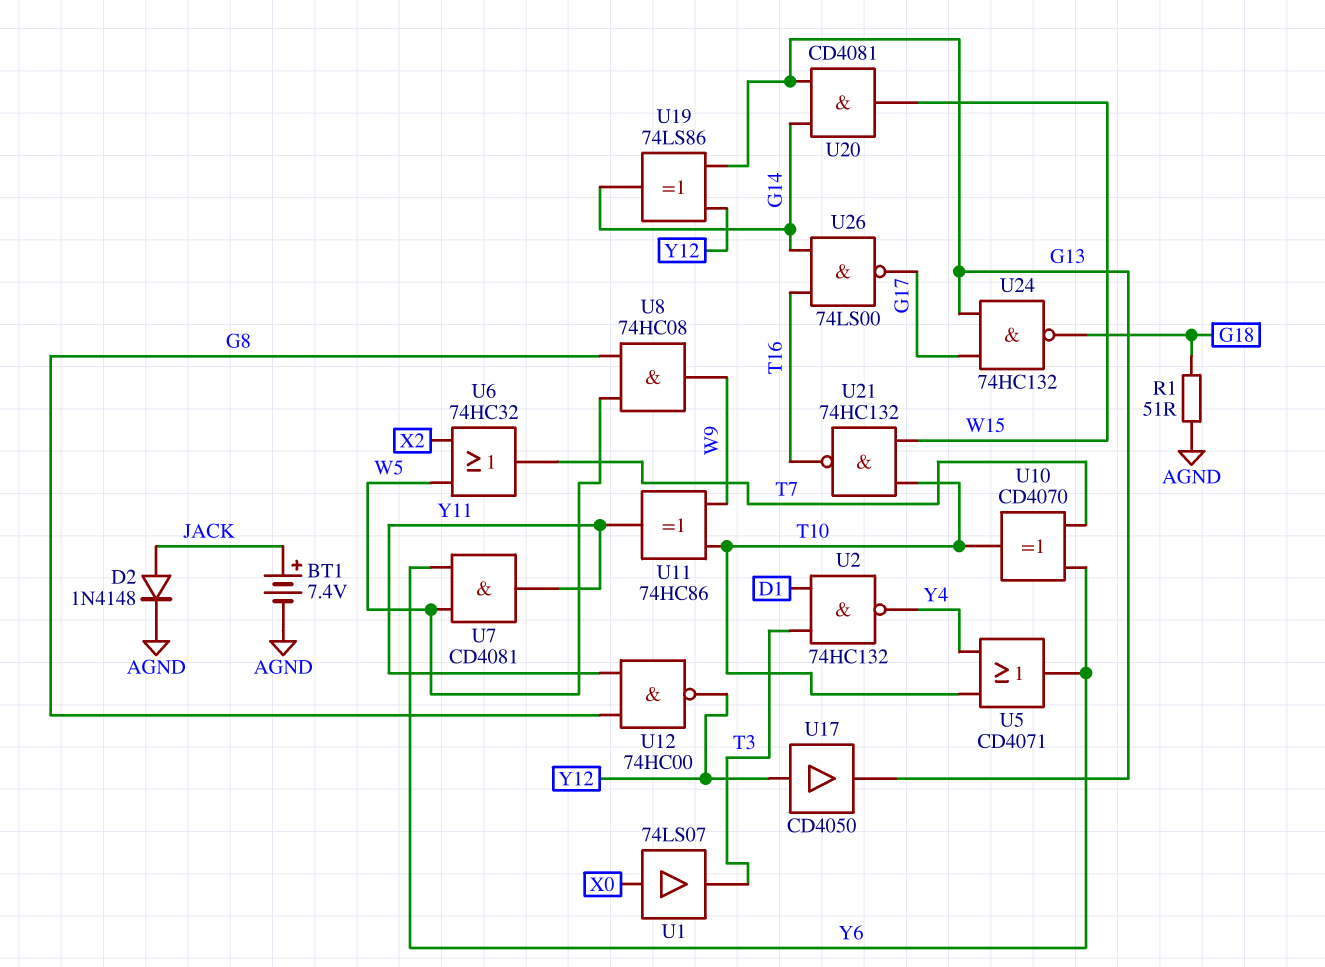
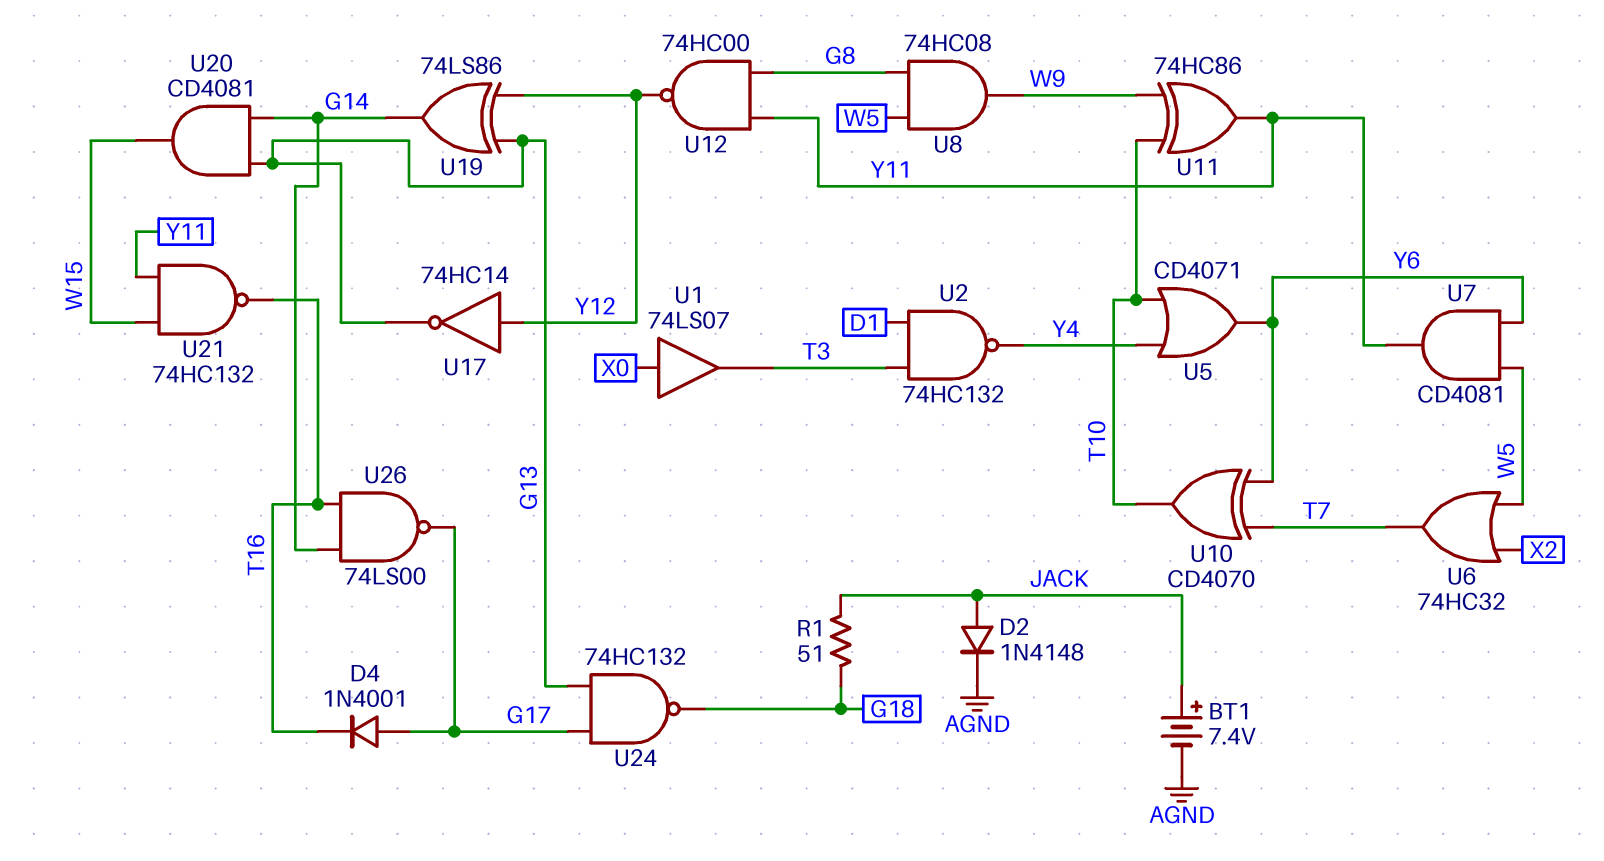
D4: none -> diode 1N4001 (A G17, K T16)
R1: 51 (AGND, G18) -> 51 (G18, JACK)
U17: buffer CD4050 (in Y12, out G13) -> NOT 74HC14 (in Y12, out G13)
U21: NAND 74HC132 (in T10, in W15, out T16) -> NAND 74HC132 (in W15, in Y11, out T16)

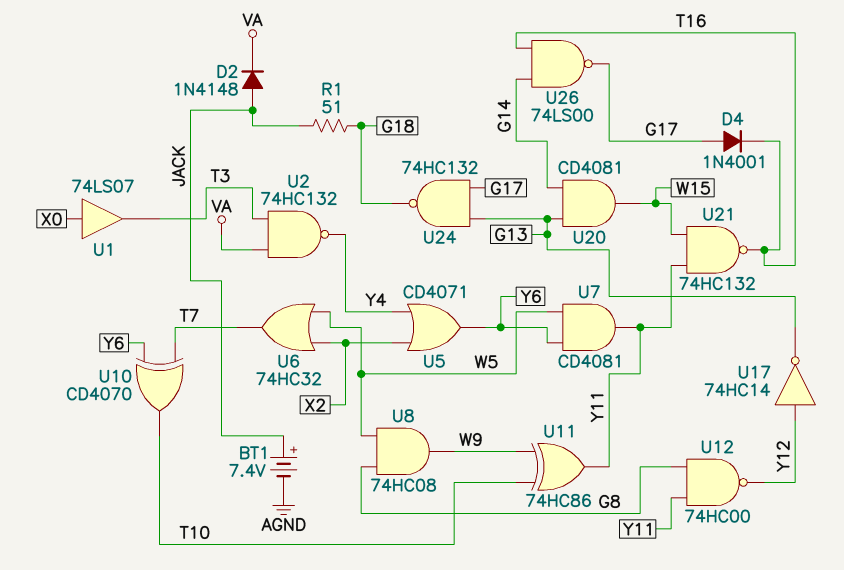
D2: diode 1N4148 (A JACK, K AGND) -> diode 1N4148 (A JACK, K VA)
U2: NAND 74HC132 (in D1, in T3, out Y4) -> NAND 74HC132 (in T3, in VA, out Y4)
U5: OR CD4071 (in T10, in Y4, out Y6) -> OR CD4071 (in X2, in Y4, out Y6)
U19: XOR 74LS86 (in G13, in Y12, out G14) -> none

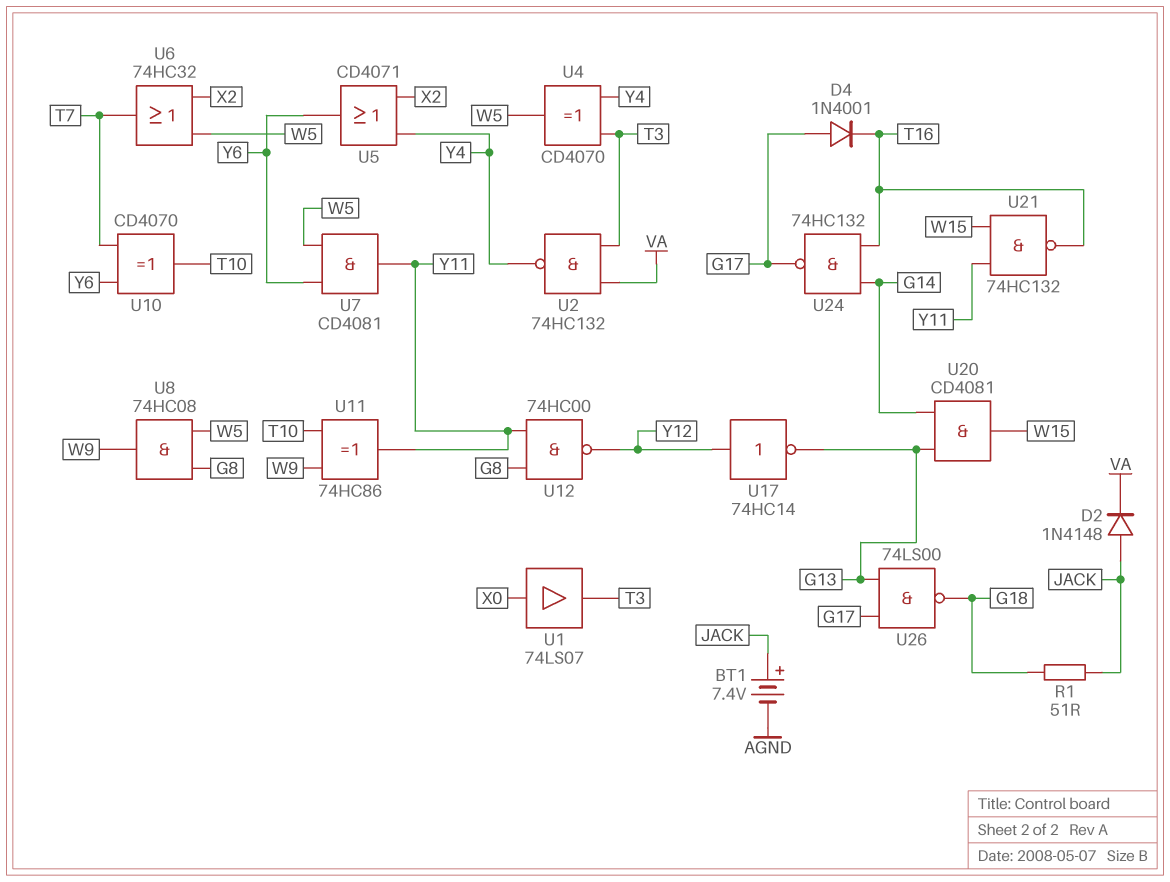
U4: none -> XOR CD4070 (in T3, in Y4, out W5)
U24: NAND 74HC132 (in G13, in G17, out G18) -> NAND 74HC132 (in G14, in T16, out G17)
U26: NAND 74LS00 (in G14, in T16, out G17) -> NAND 74LS00 (in G13, in G17, out G18)

